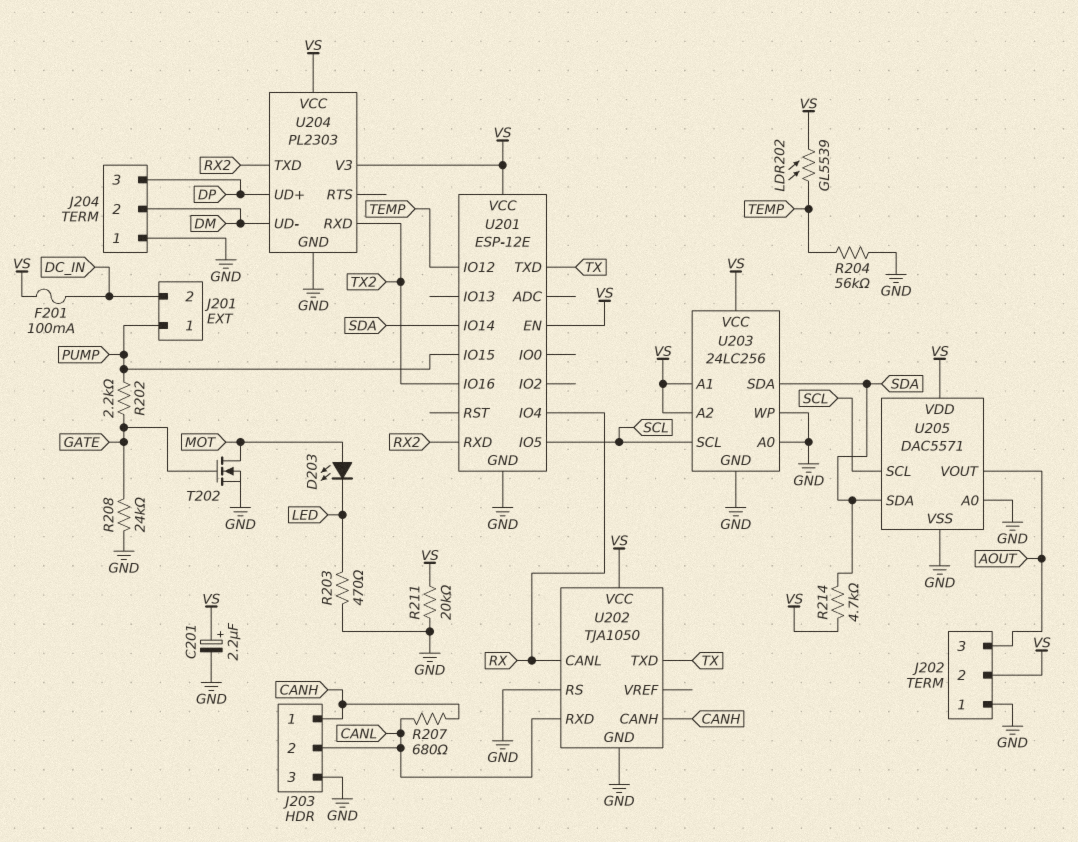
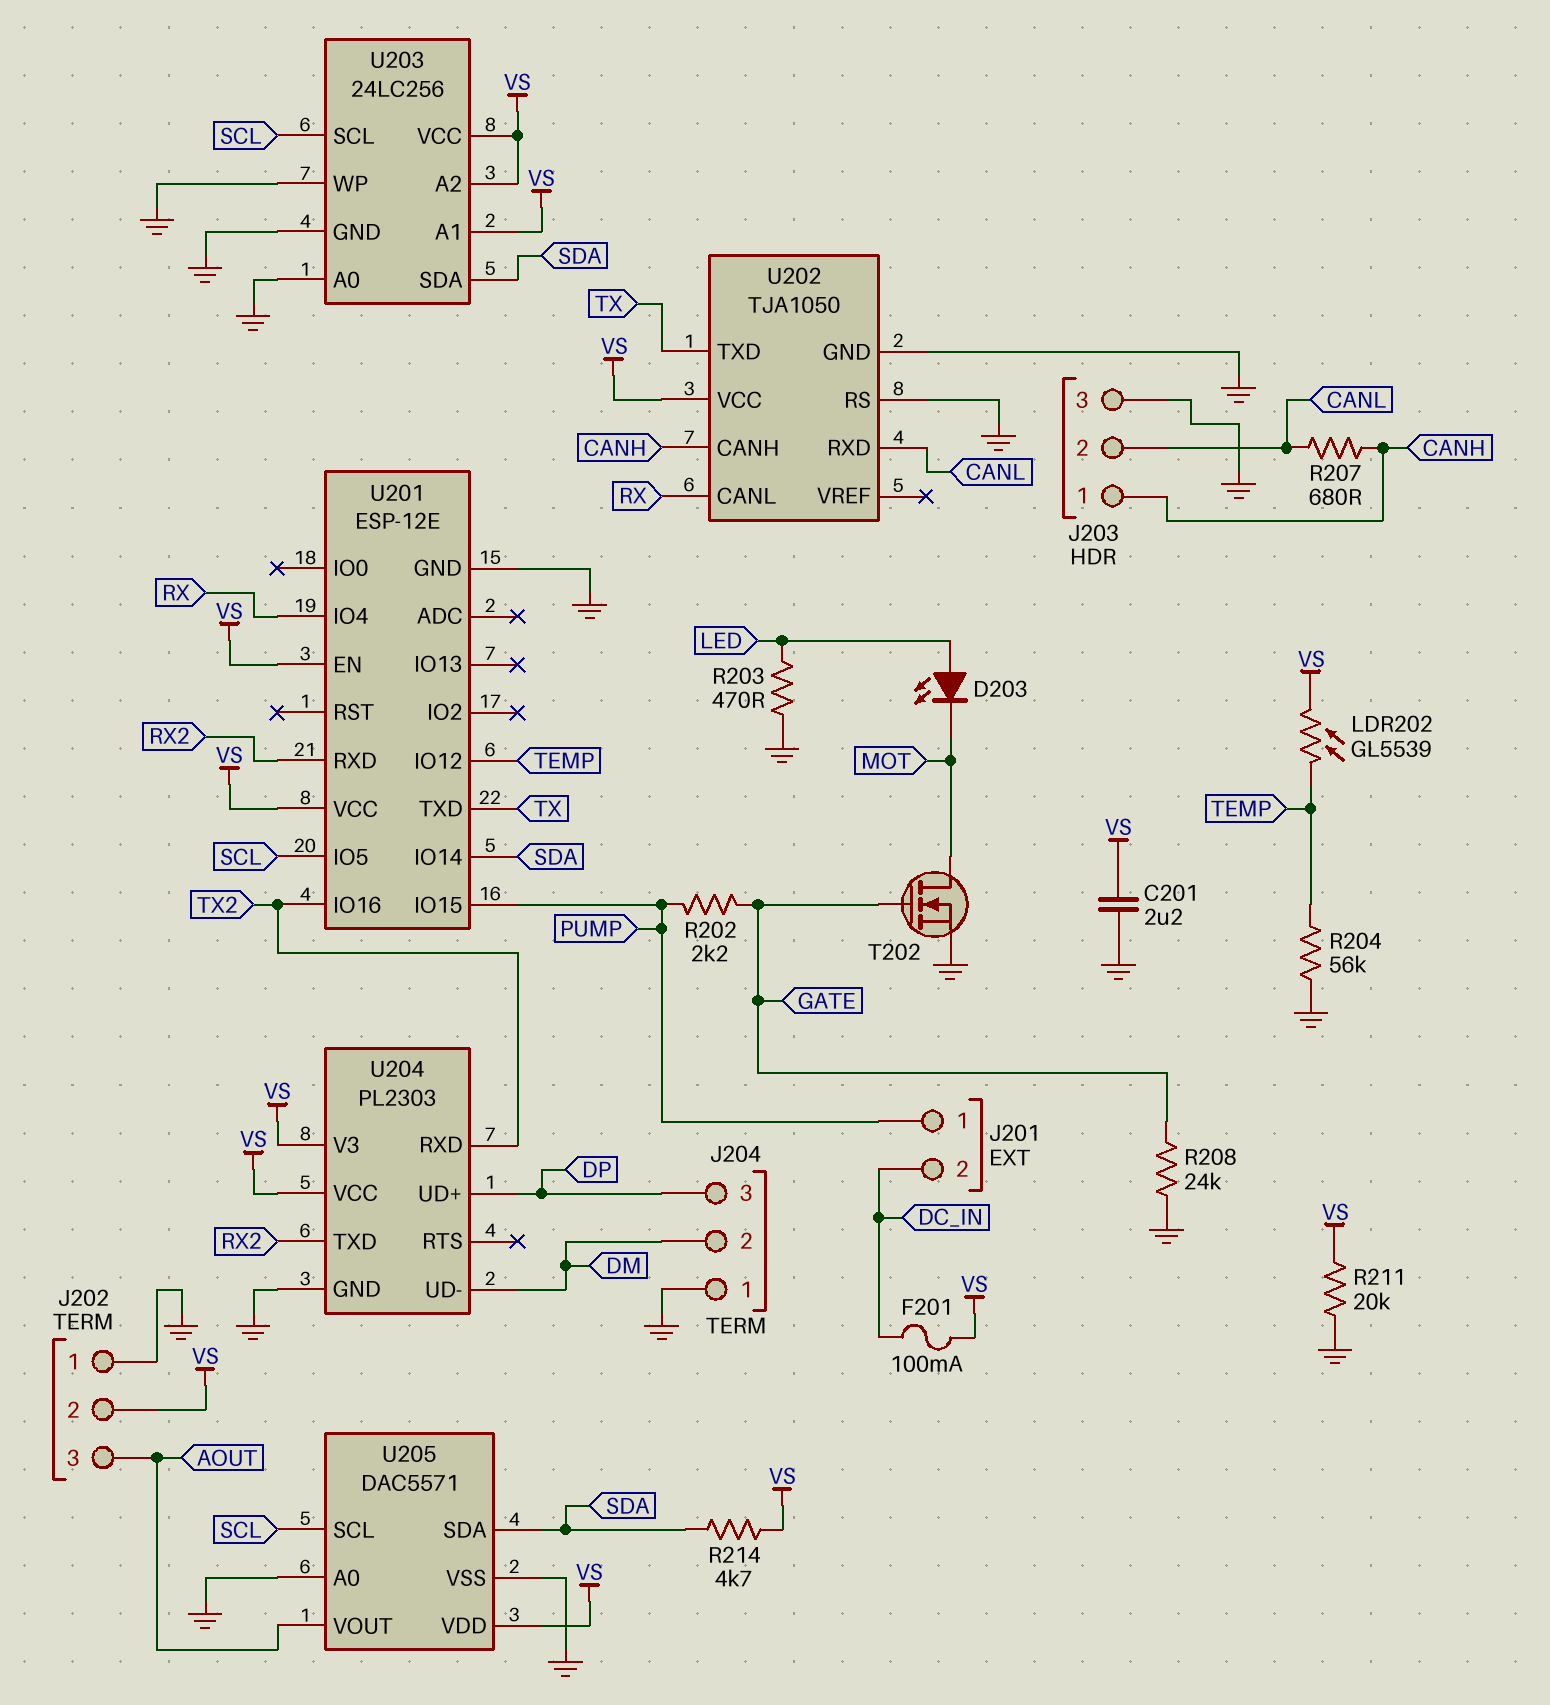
C201: 2.2uF (plus VS, minus GND) -> 2.2uF (GND, VS)
D203: LED (A MOT, K LED) -> LED (A LED, K MOT)

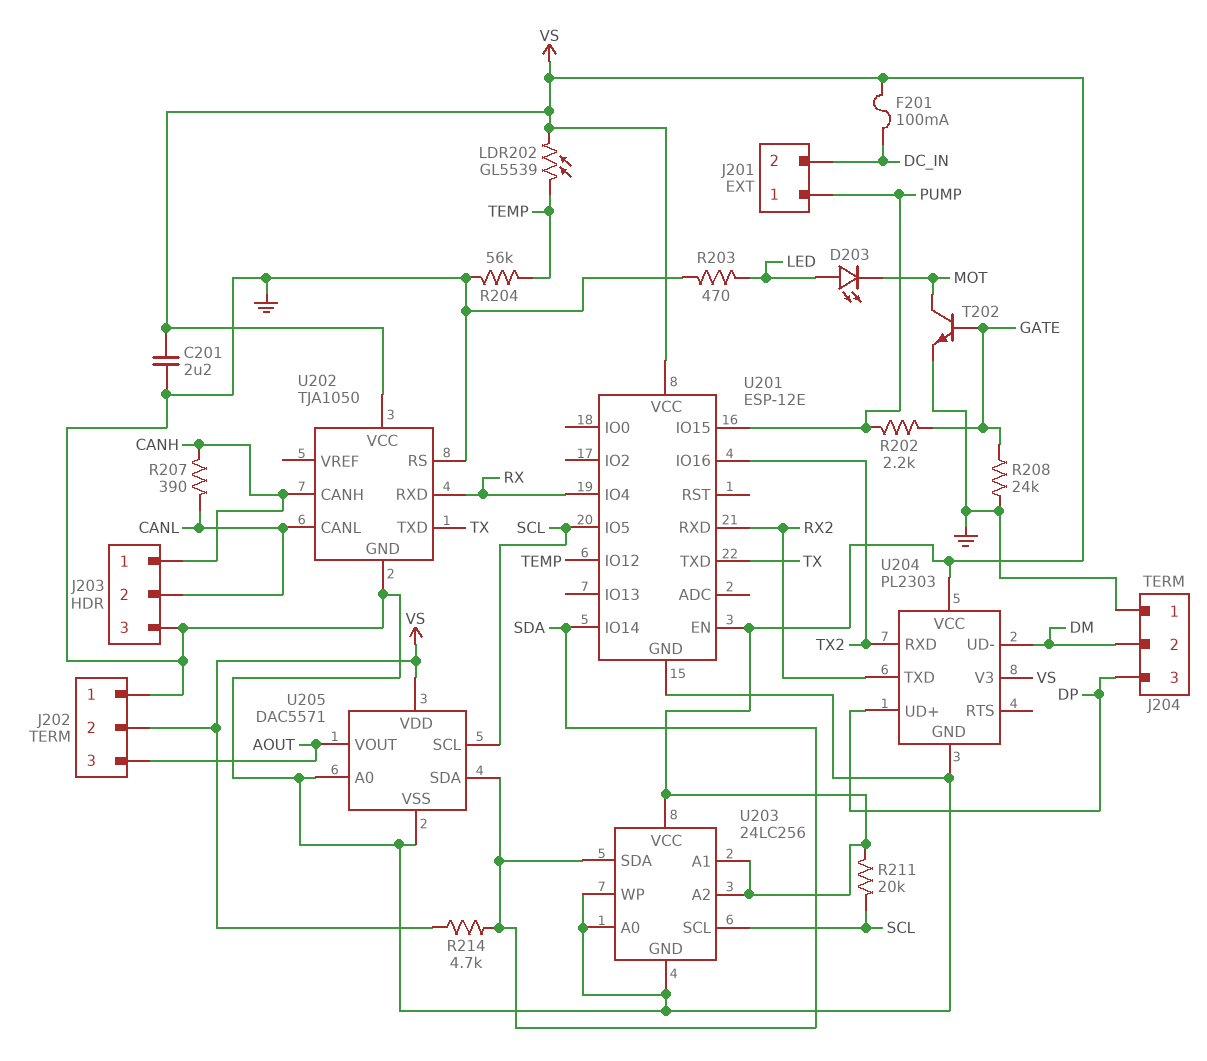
R207: 680 (CANH, CANL) -> 390 (CANH, CANL)
R211: 20k (GND, VS) -> 20k (SCL, VS)
T202: NMOS (G GATE, D MOT, S GND) -> NPN (B GATE, C MOT, E GND)
U202 pin CANL: RX -> CANL
U202 pin RXD: CANL -> RX

